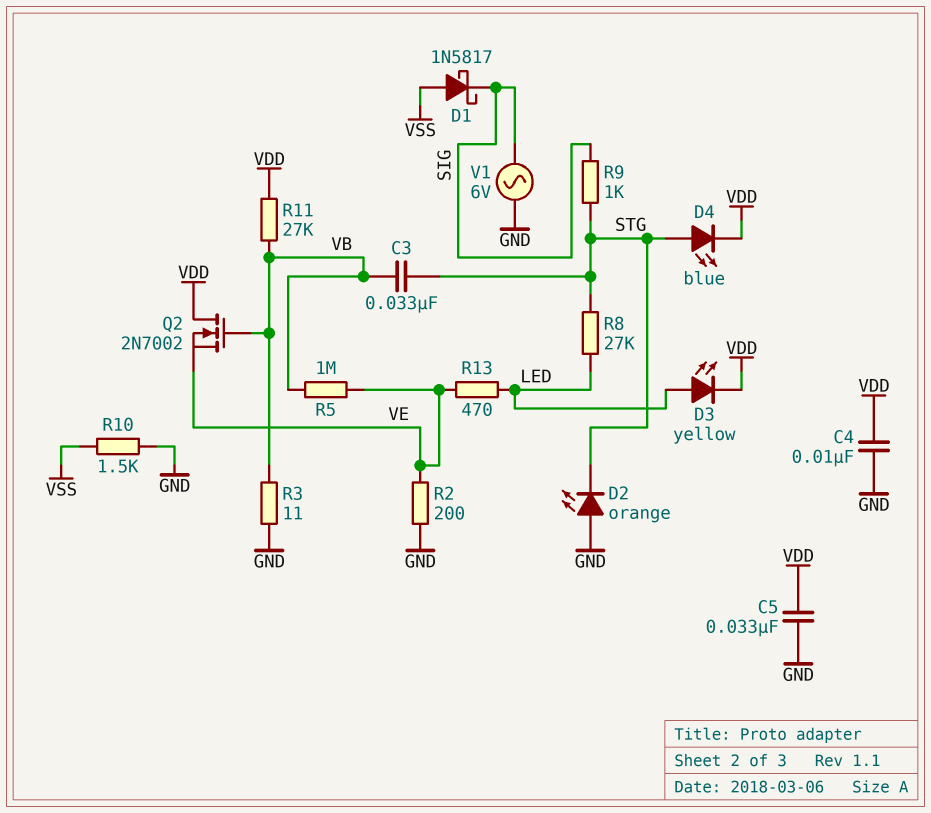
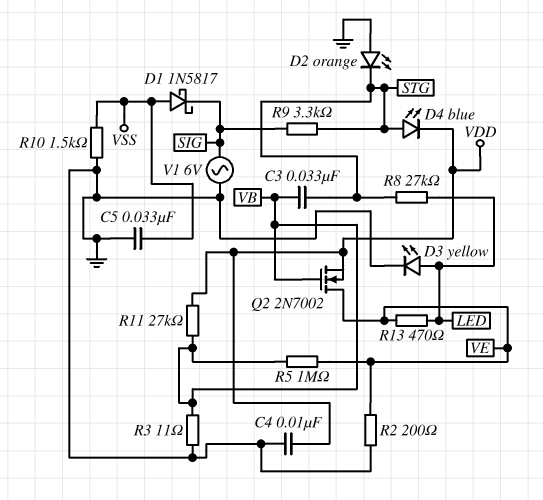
C5: 33nF (GND, VDD) -> 33nF (GND, VSS)
D3: LED yellow (A LED, K VDD) -> LED yellow (A LED, K GND)
Q2: NMOS 2N7002 (G VB, D VDD, S VE) -> NMOS 2N7002 (G VB, D VE, S VDD)
R9: 1k (SIG, STG) -> 3.3k (SIG, STG)

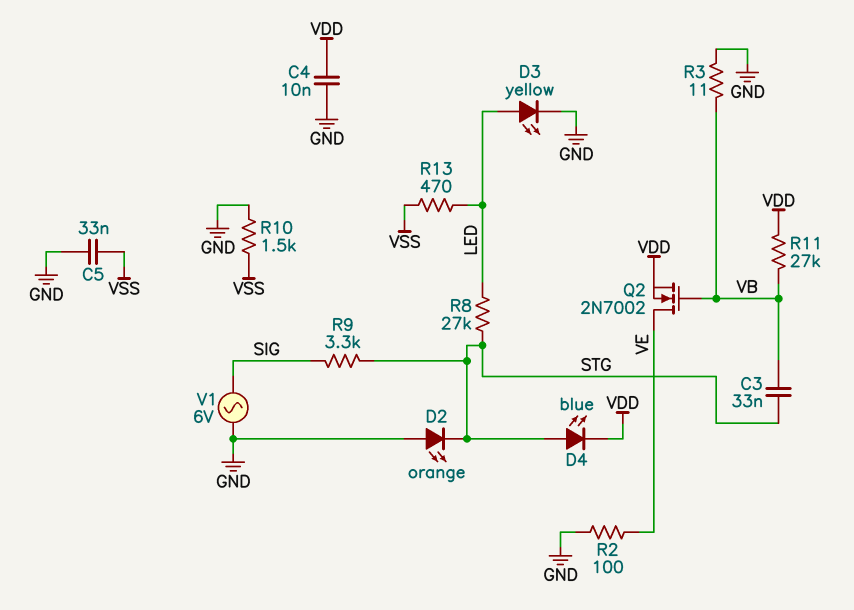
D1: schottky 1N5817 (A VSS, K SIG) -> none
R2: 200 (GND, VE) -> 100 (GND, VE)
R5: 1M (VB, VE) -> none
R13: 470 (LED, VE) -> 470 (LED, VSS)

